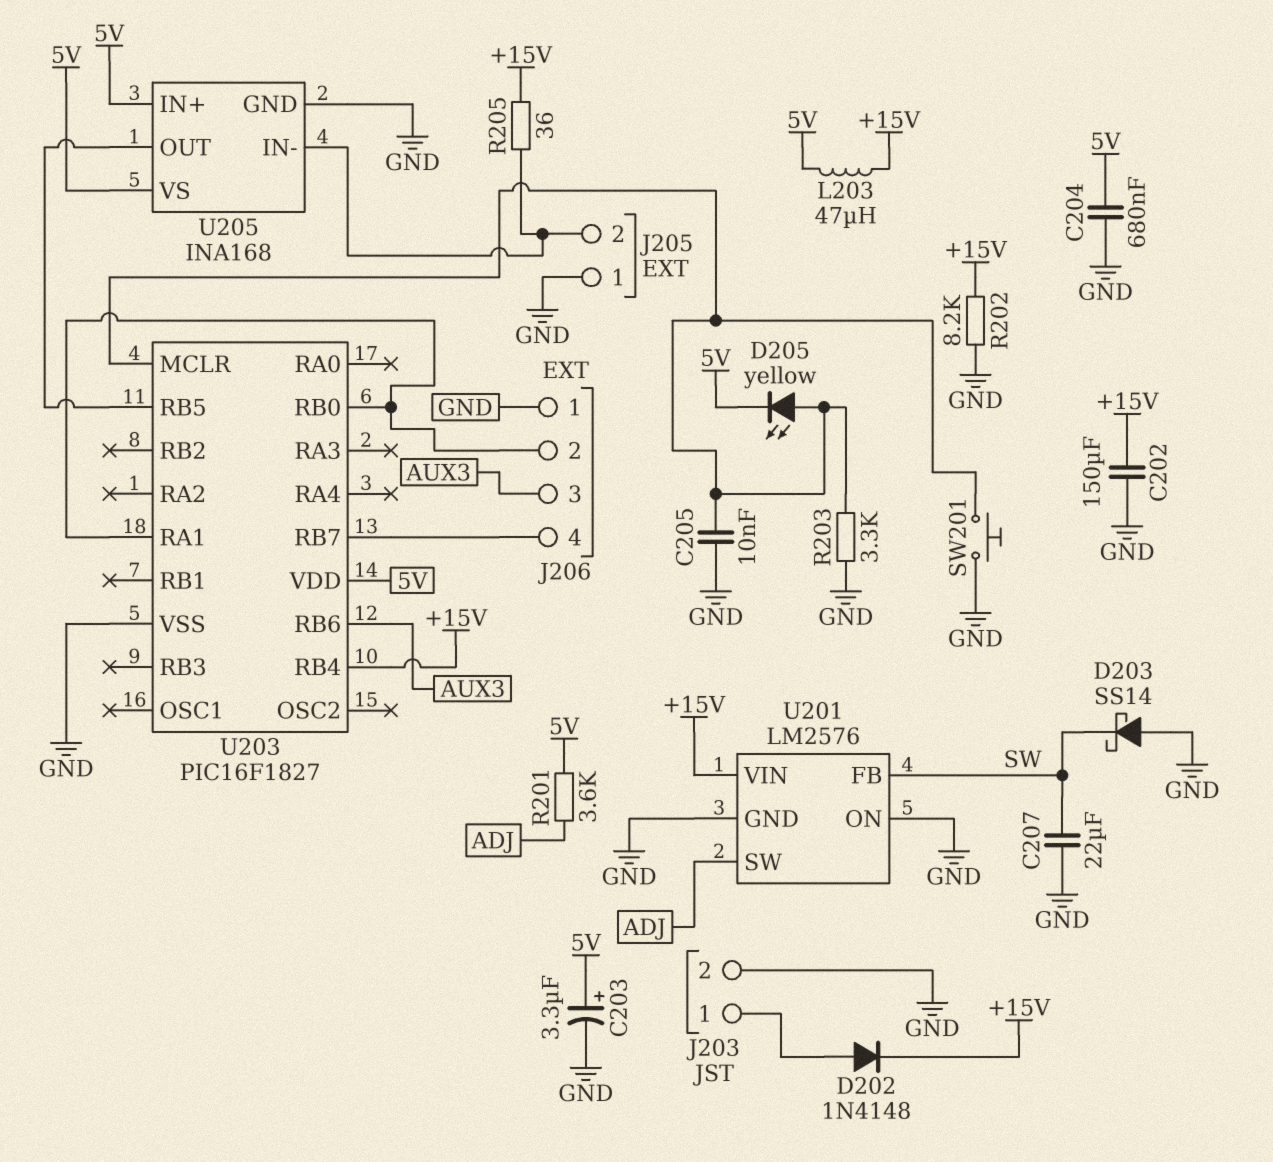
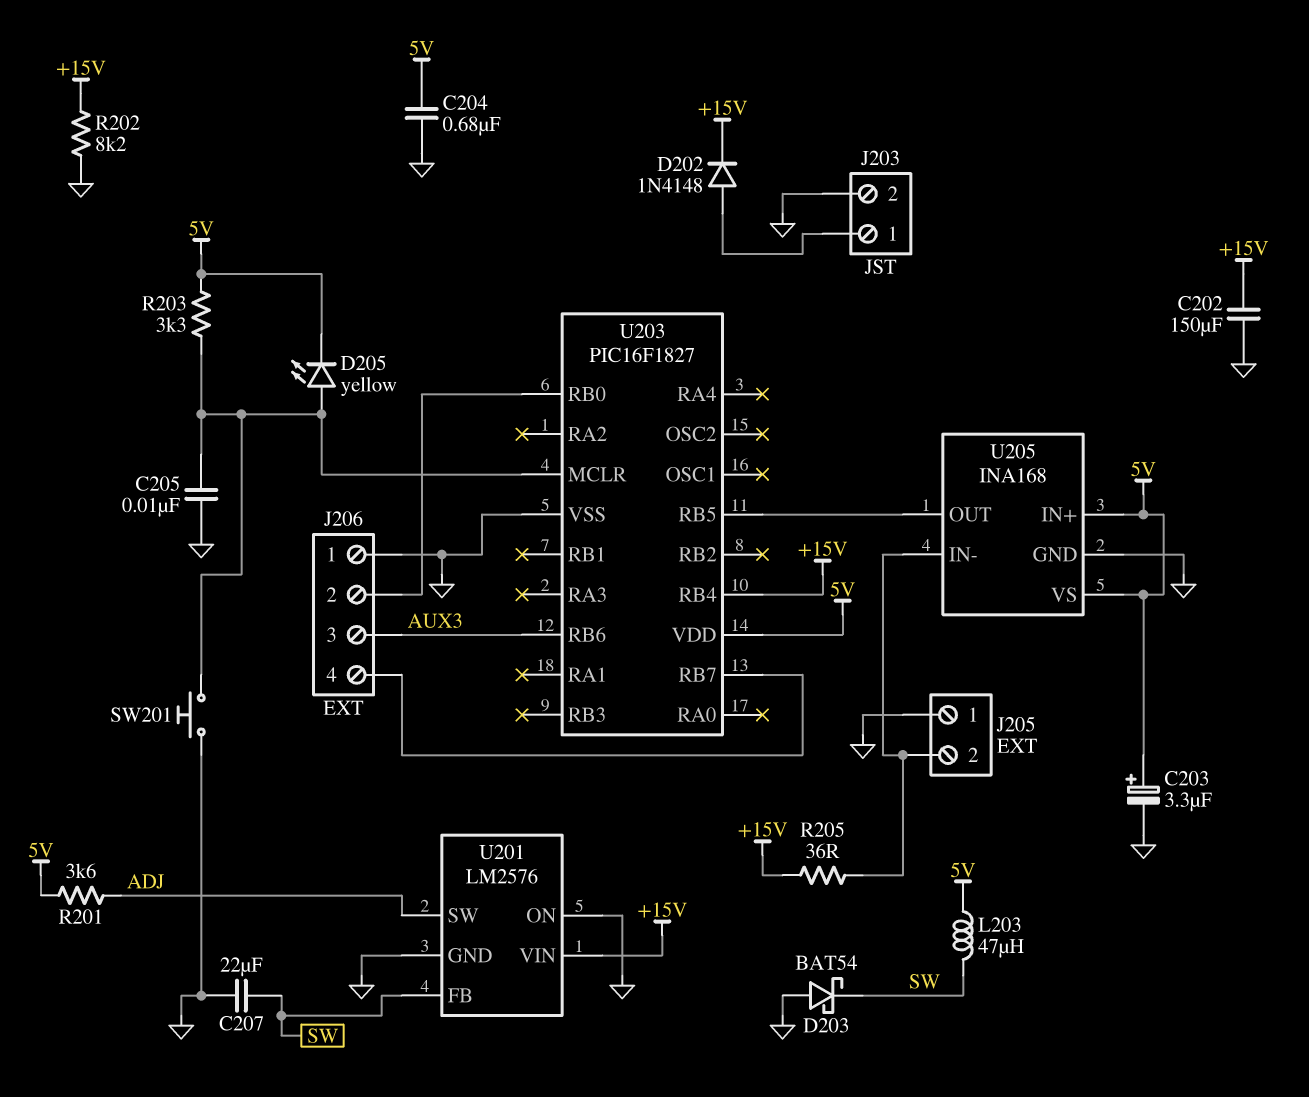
D203: schottky SS14 (A GND, K SW) -> schottky BAT54 (A GND, K SW)
L203: 47uH (+15V, 5V) -> 47uH (5V, SW)
R203: 3.3k (GND, U203/MCLR) -> 3.3k (5V, U203/MCLR)
U203 pin RA1: J206/2 -> none

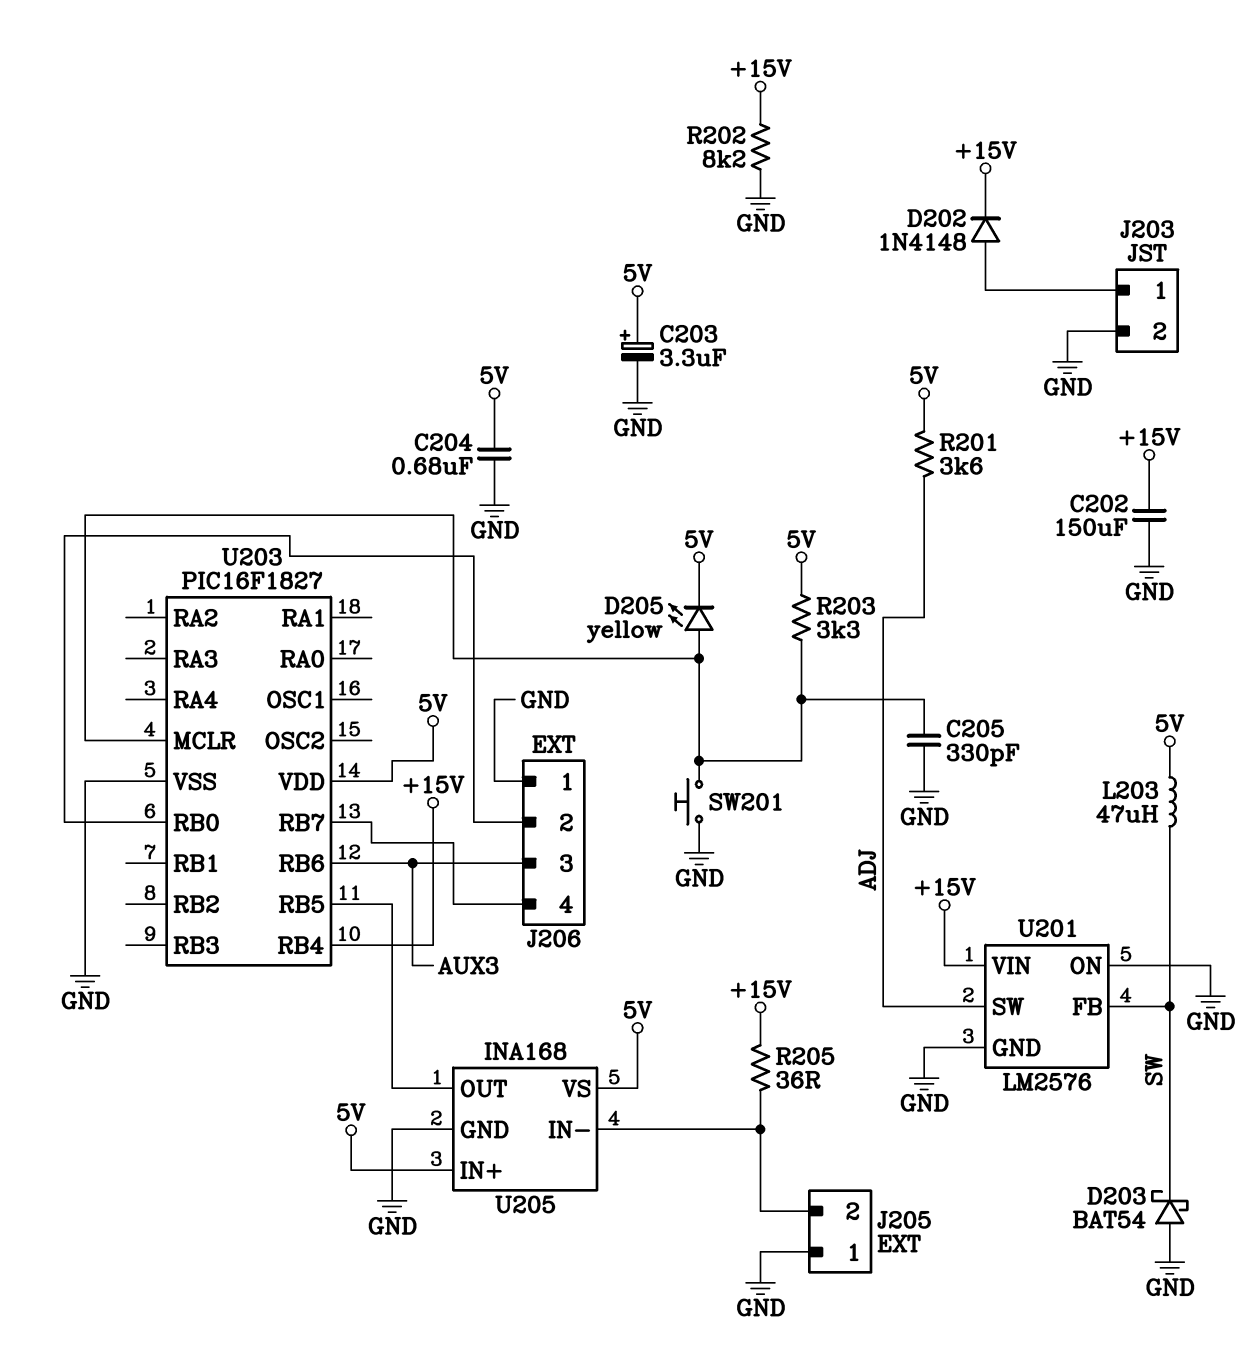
C205: 10nF (GND, U203/MCLR) -> 330pF (GND, U203/MCLR)
C207: 22uF (GND, SW) -> none

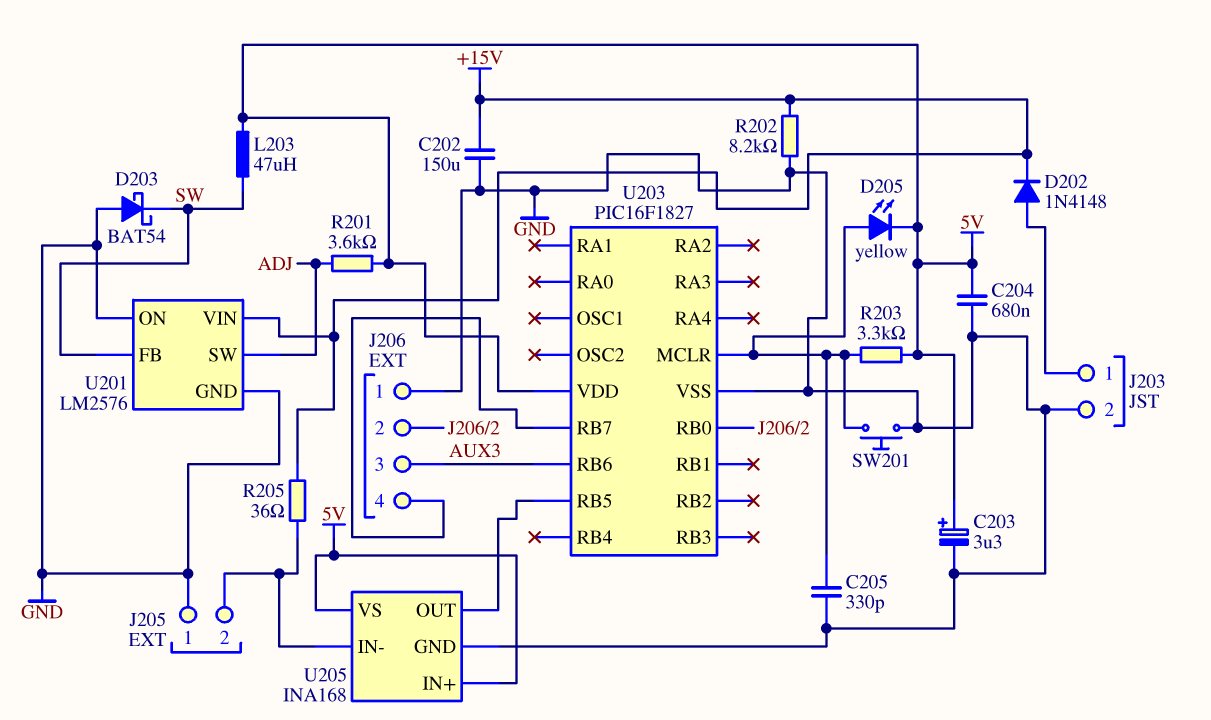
U203 pin RB4: +15V -> none

